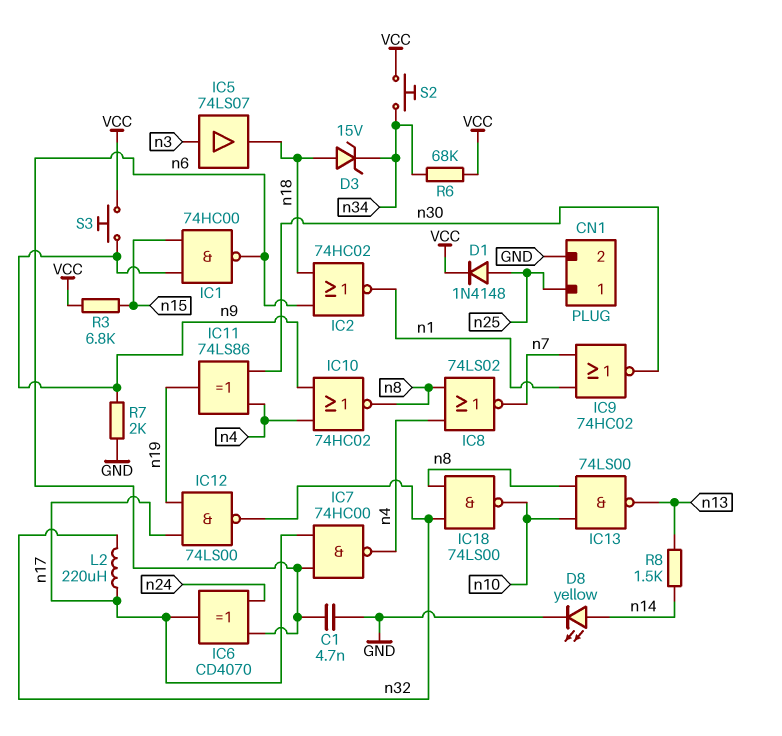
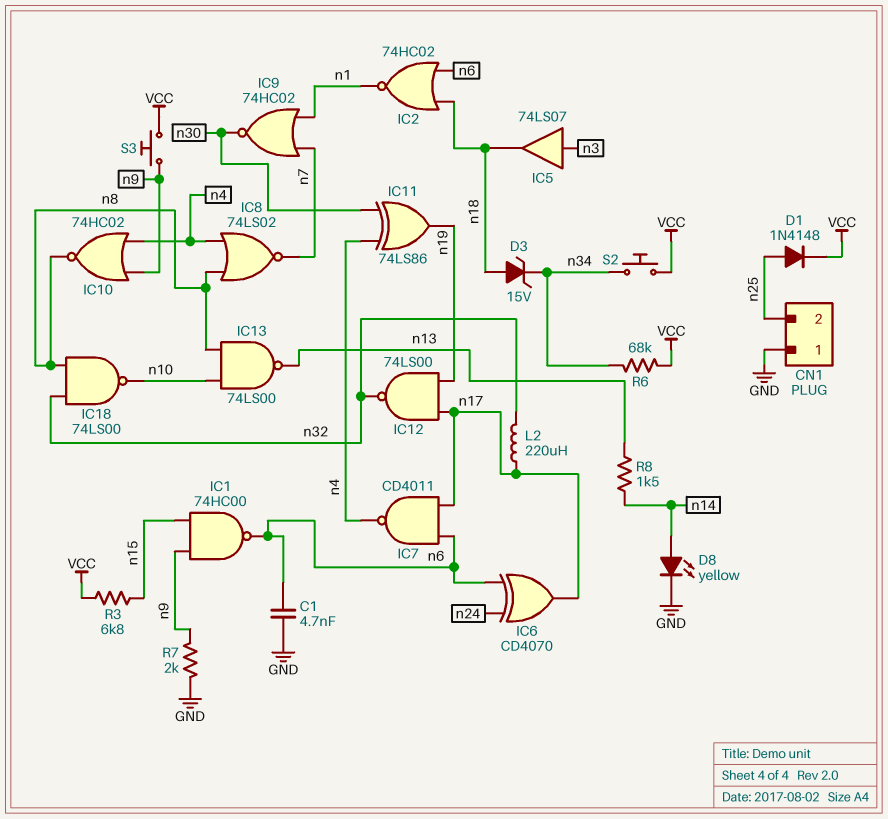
CN1 pin 1: n25 -> GND
CN1 pin 2: GND -> n25
IC7: NAND 74HC00 (in n6, in n17, out n4) -> NAND CD4011 (in n6, in n17, out n4)

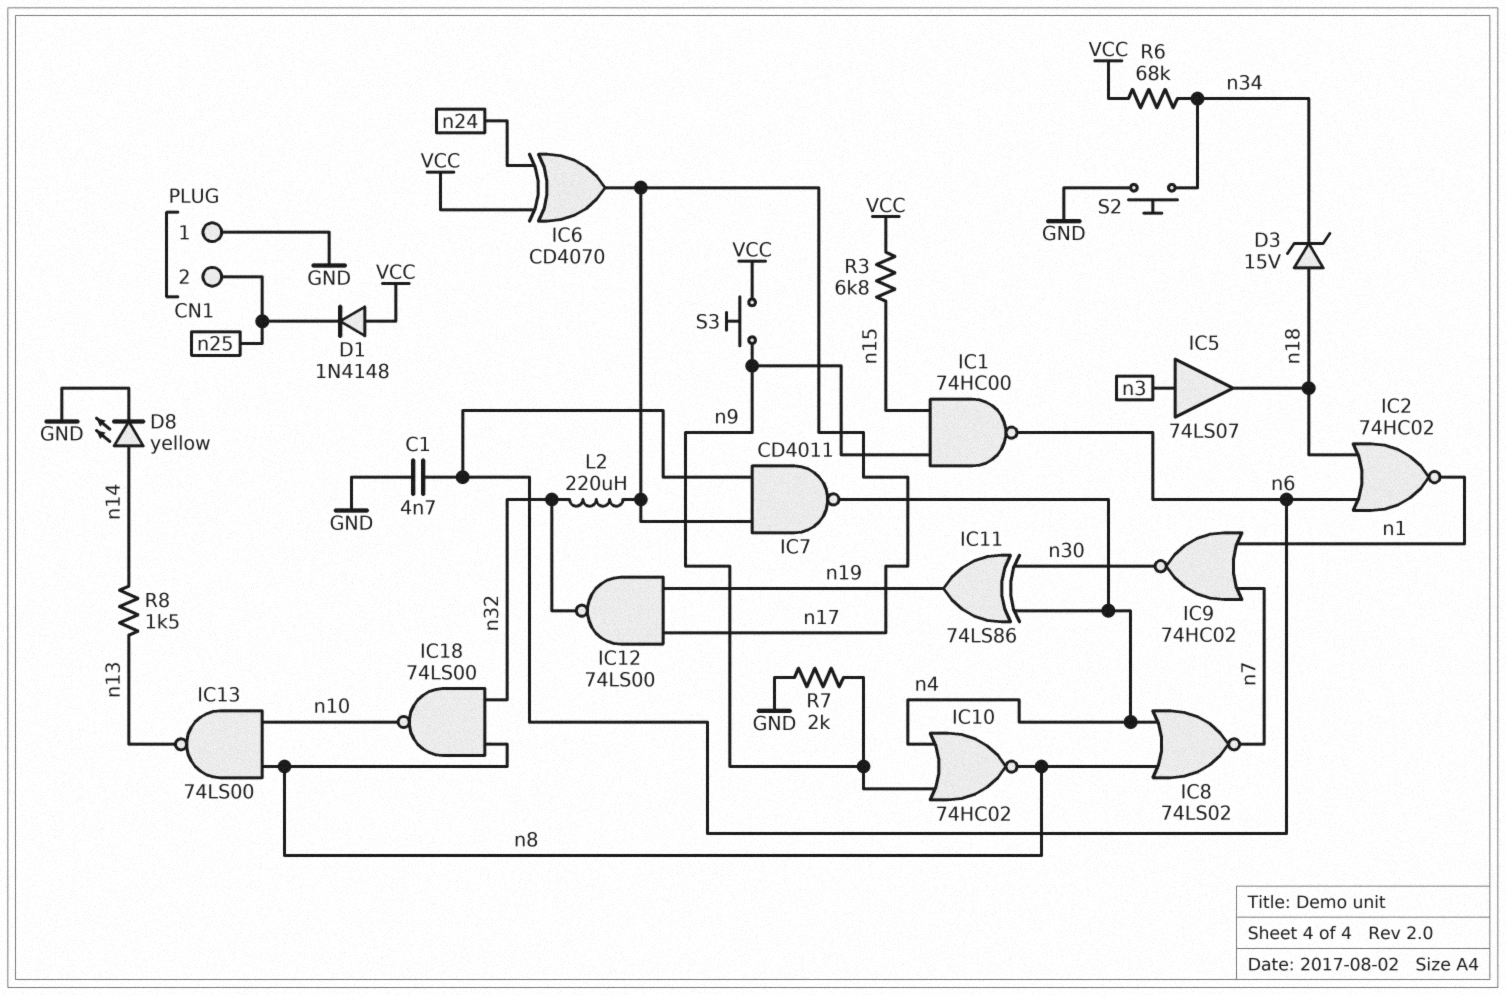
D1: diode 1N4148 (A n25, K VCC) -> diode 1N4148 (A VCC, K n25)
IC6: XOR CD4070 (in n6, in n24, out n17) -> XOR CD4070 (in VCC, in n24, out n17)
S2: button (VCC, n34) -> button (GND, n34)

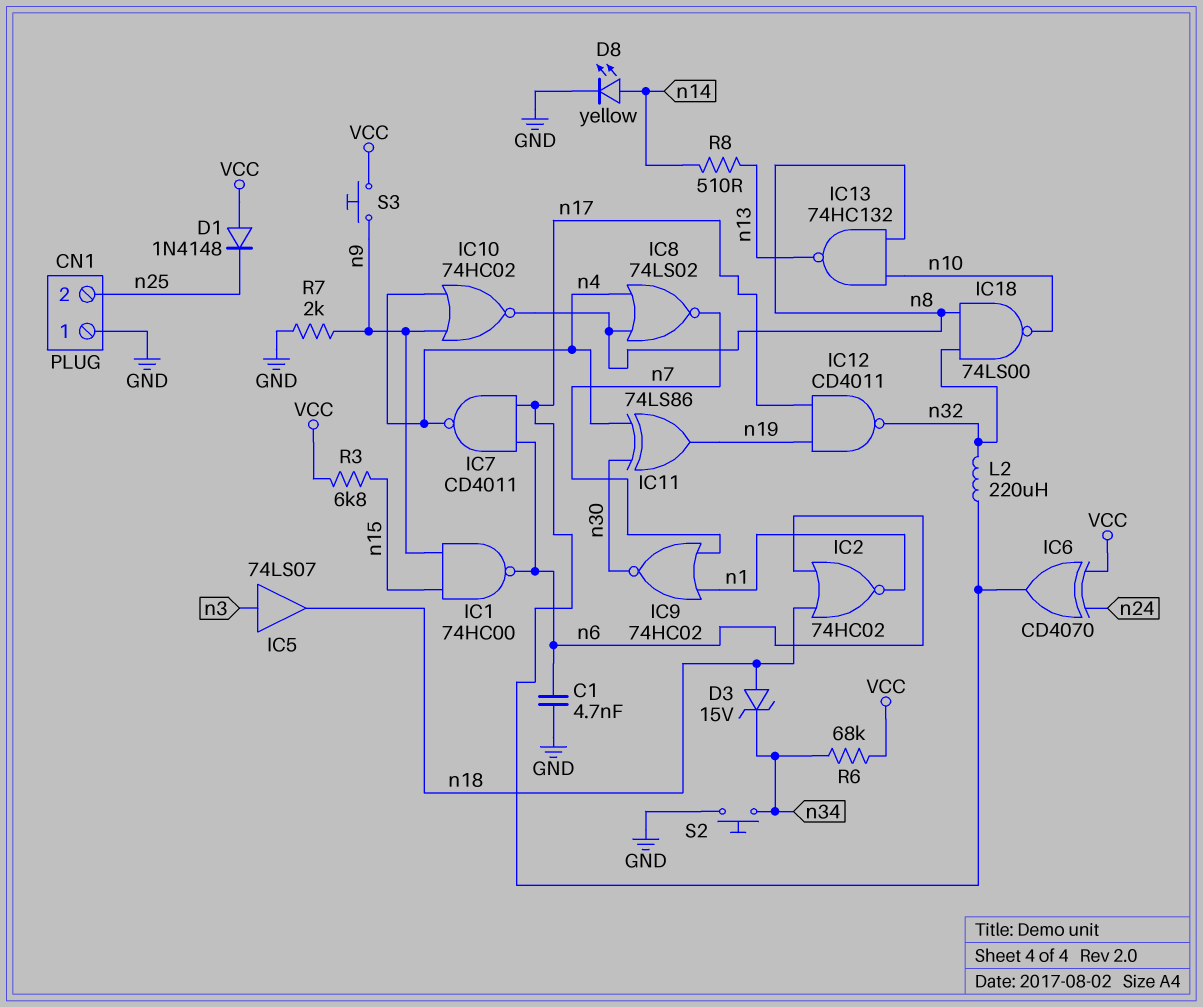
IC12: NAND 74LS00 (in n17, in n19, out n32) -> NAND CD4011 (in n17, in n19, out n32)
IC13: NAND 74LS00 (in n8, in n10, out n13) -> NAND 74HC132 (in n8, in n10, out n13)
R8: 1.5k (n13, n14) -> 510 (n13, n14)

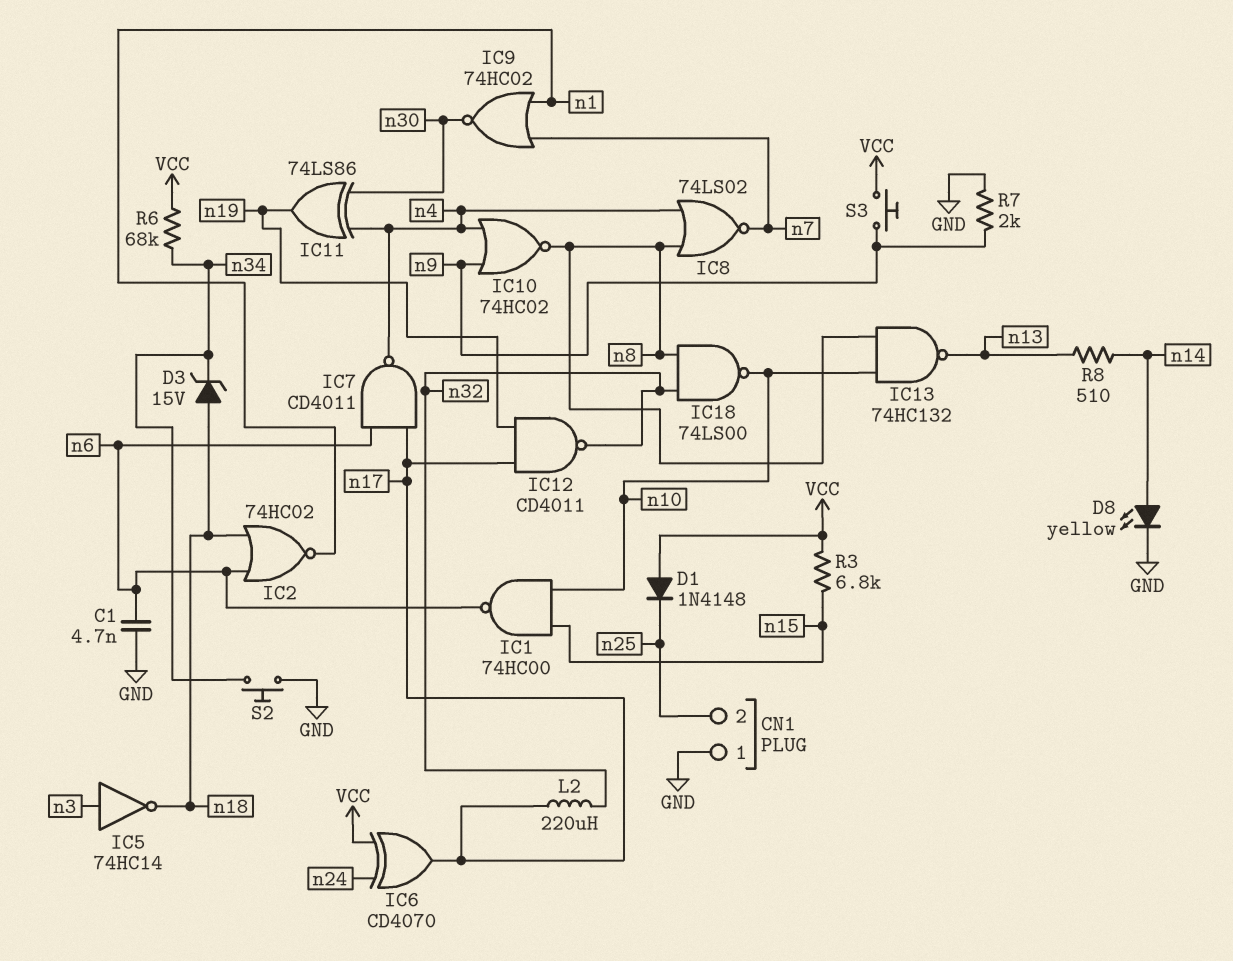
IC1: NAND 74HC00 (in n9, in n15, out n6) -> NAND 74HC00 (in n10, in n15, out n6)
IC5: buffer 74LS07 (in n3, out n18) -> NOT 74HC14 (in n3, out n18)

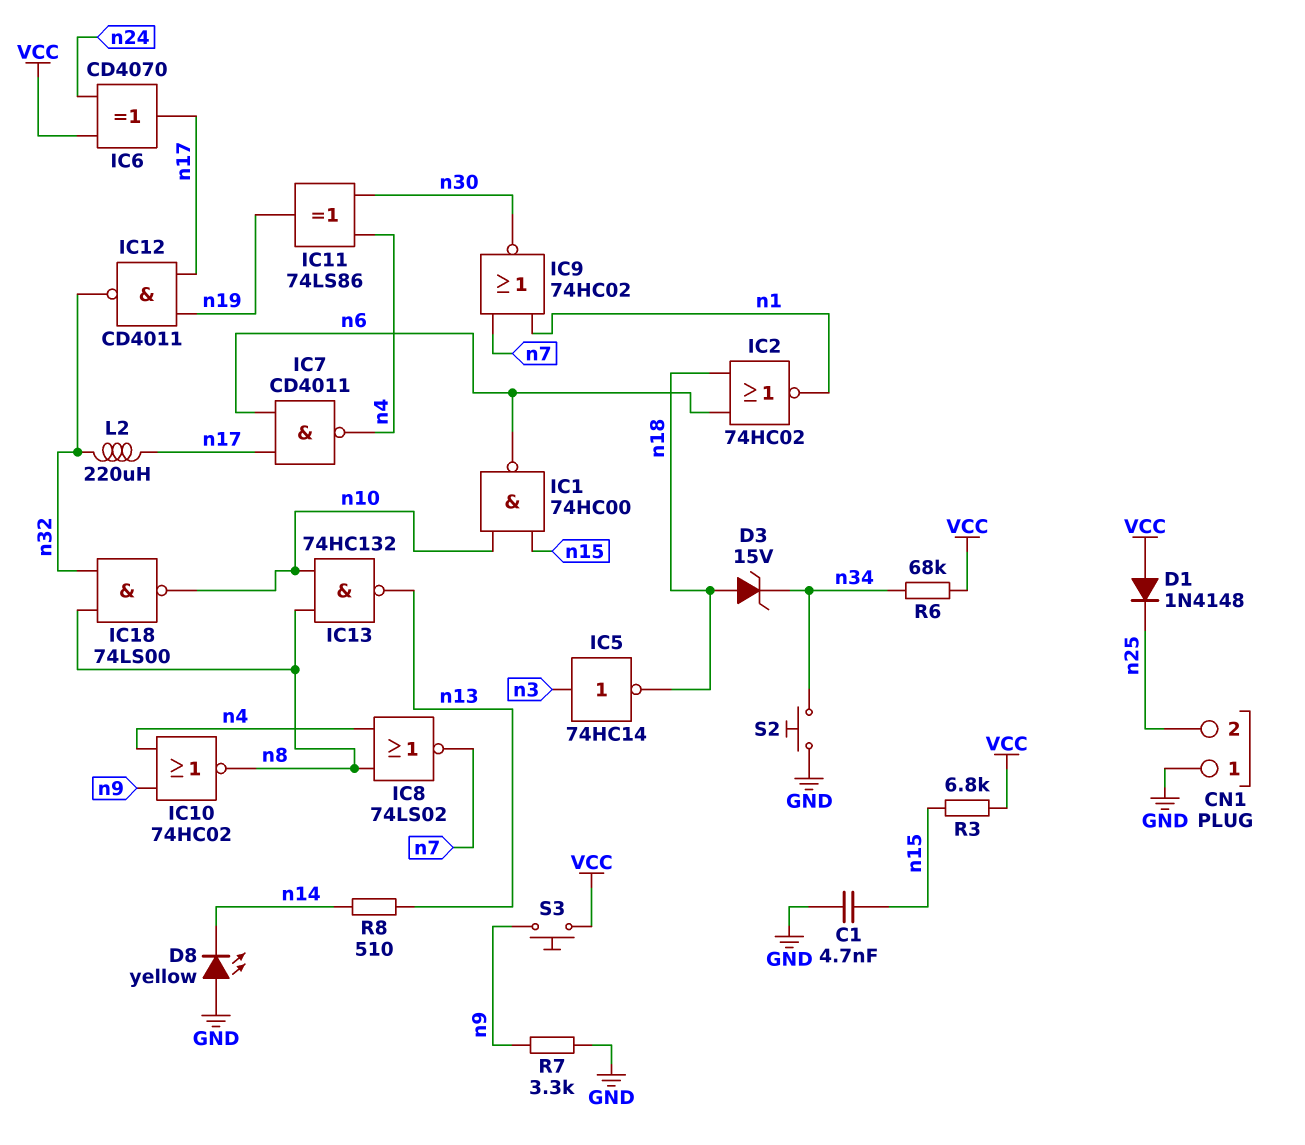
C1: 4.7nF (GND, n6) -> 4.7nF (GND, n15)
D8: LED yellow (A n14, K GND) -> LED yellow (A GND, K n14)
R7: 2k (GND, n9) -> 3.3k (GND, n9)

